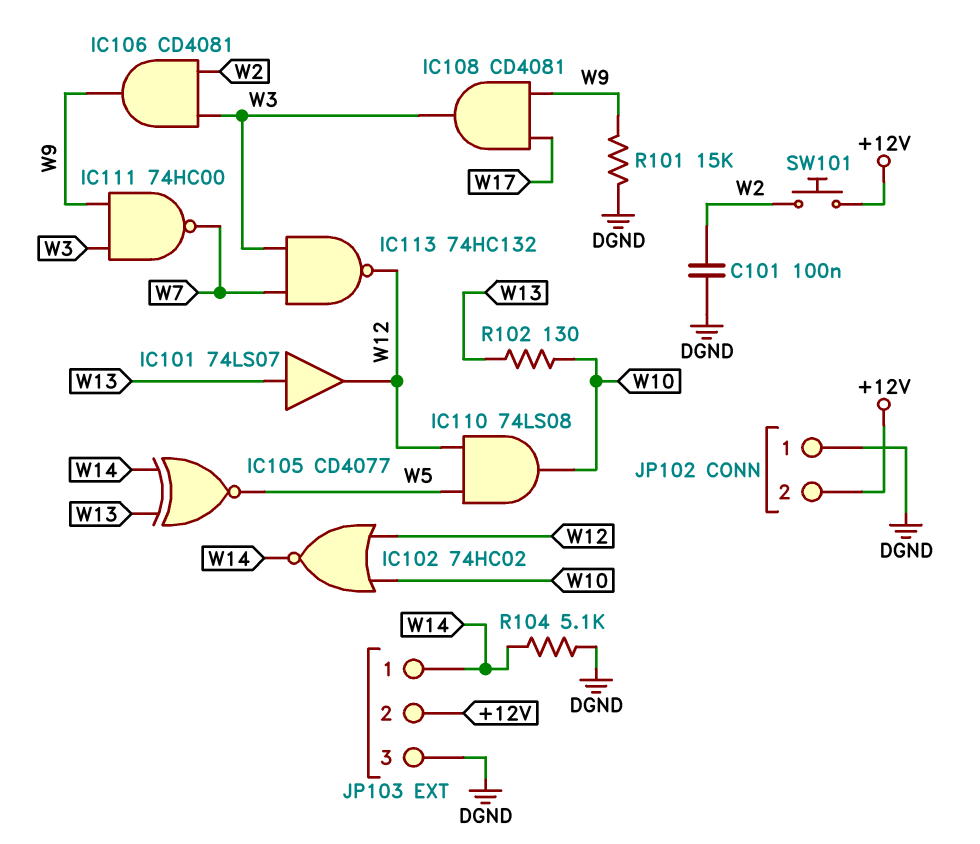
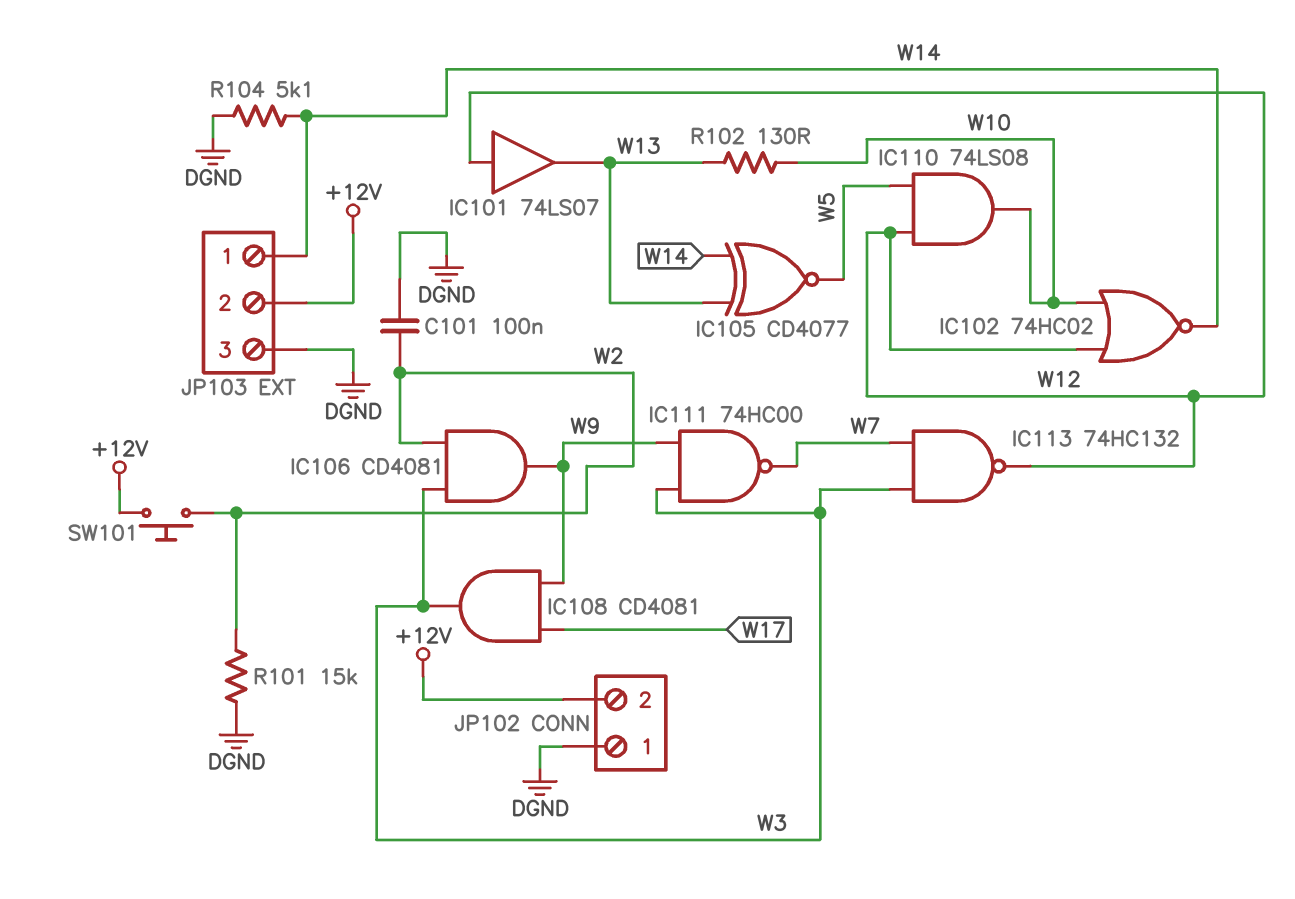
IC101: buffer 74LS07 (in W13, out W12) -> buffer 74LS07 (in W12, out W13)
R101: 15k (DGND, W9) -> 15k (DGND, W2)

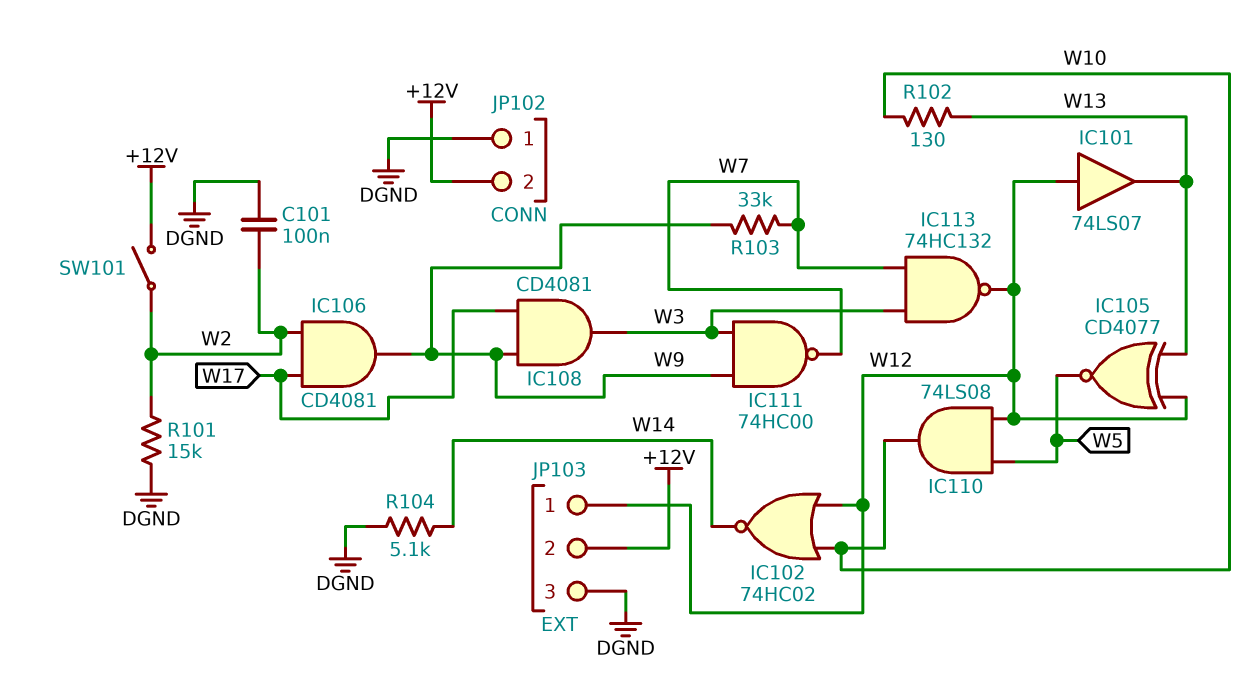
IC105: XNOR CD4077 (in W13, in W14, out W5) -> XNOR CD4077 (in W12, in W13, out W5)
IC106: AND CD4081 (in W2, in W3, out W9) -> AND CD4081 (in W2, in W17, out W9)
JP103 pin 1: W14 -> W12
R103: none -> 33k (W7, W9)
SW101: button (+12V, W2) -> switch (+12V, W2)

